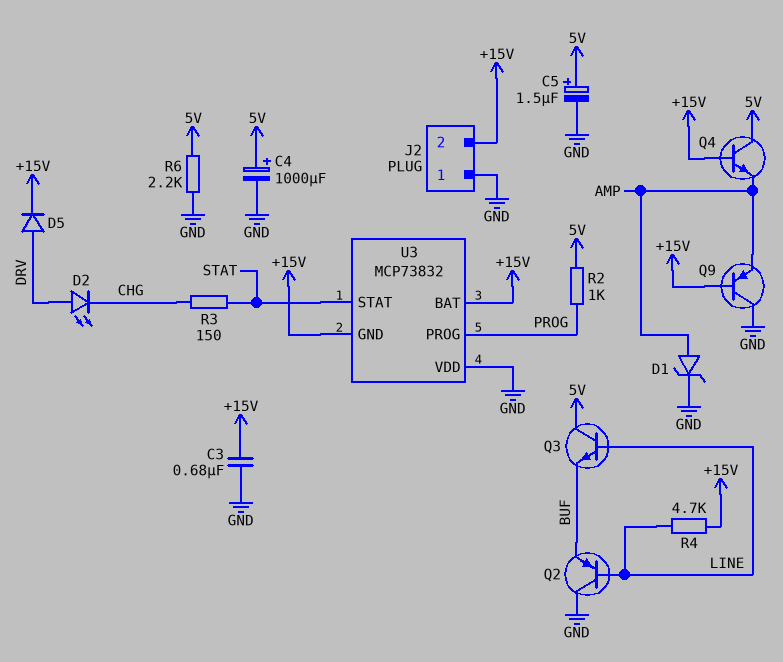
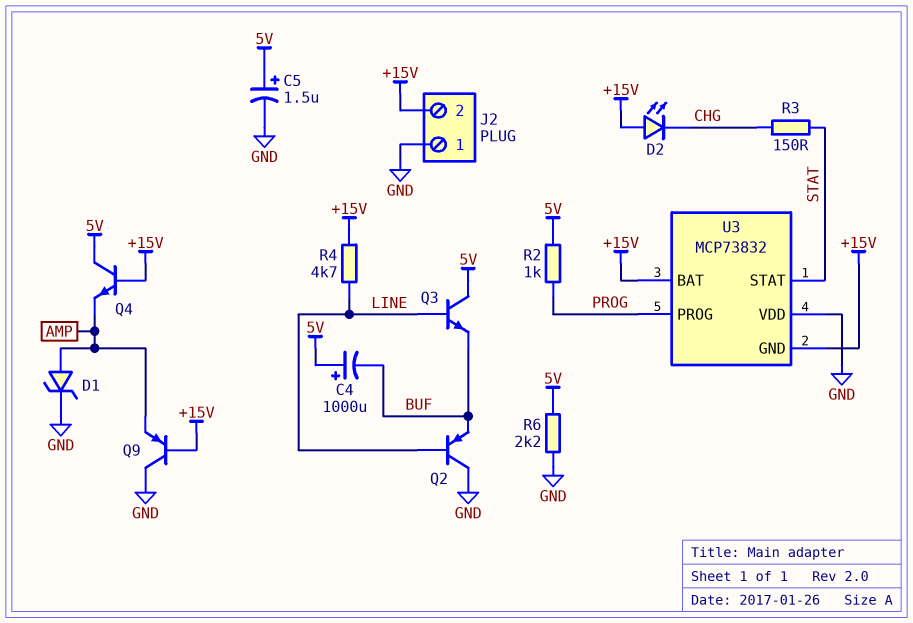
C3: 680nF (+15V, GND) -> none
C4: 1000uF (plus 5V, minus GND) -> 1000uF (plus 5V, minus BUF)
D2: LED (A DRV, K CHG) -> LED (A +15V, K CHG)
D5: diode (A DRV, K +15V) -> none

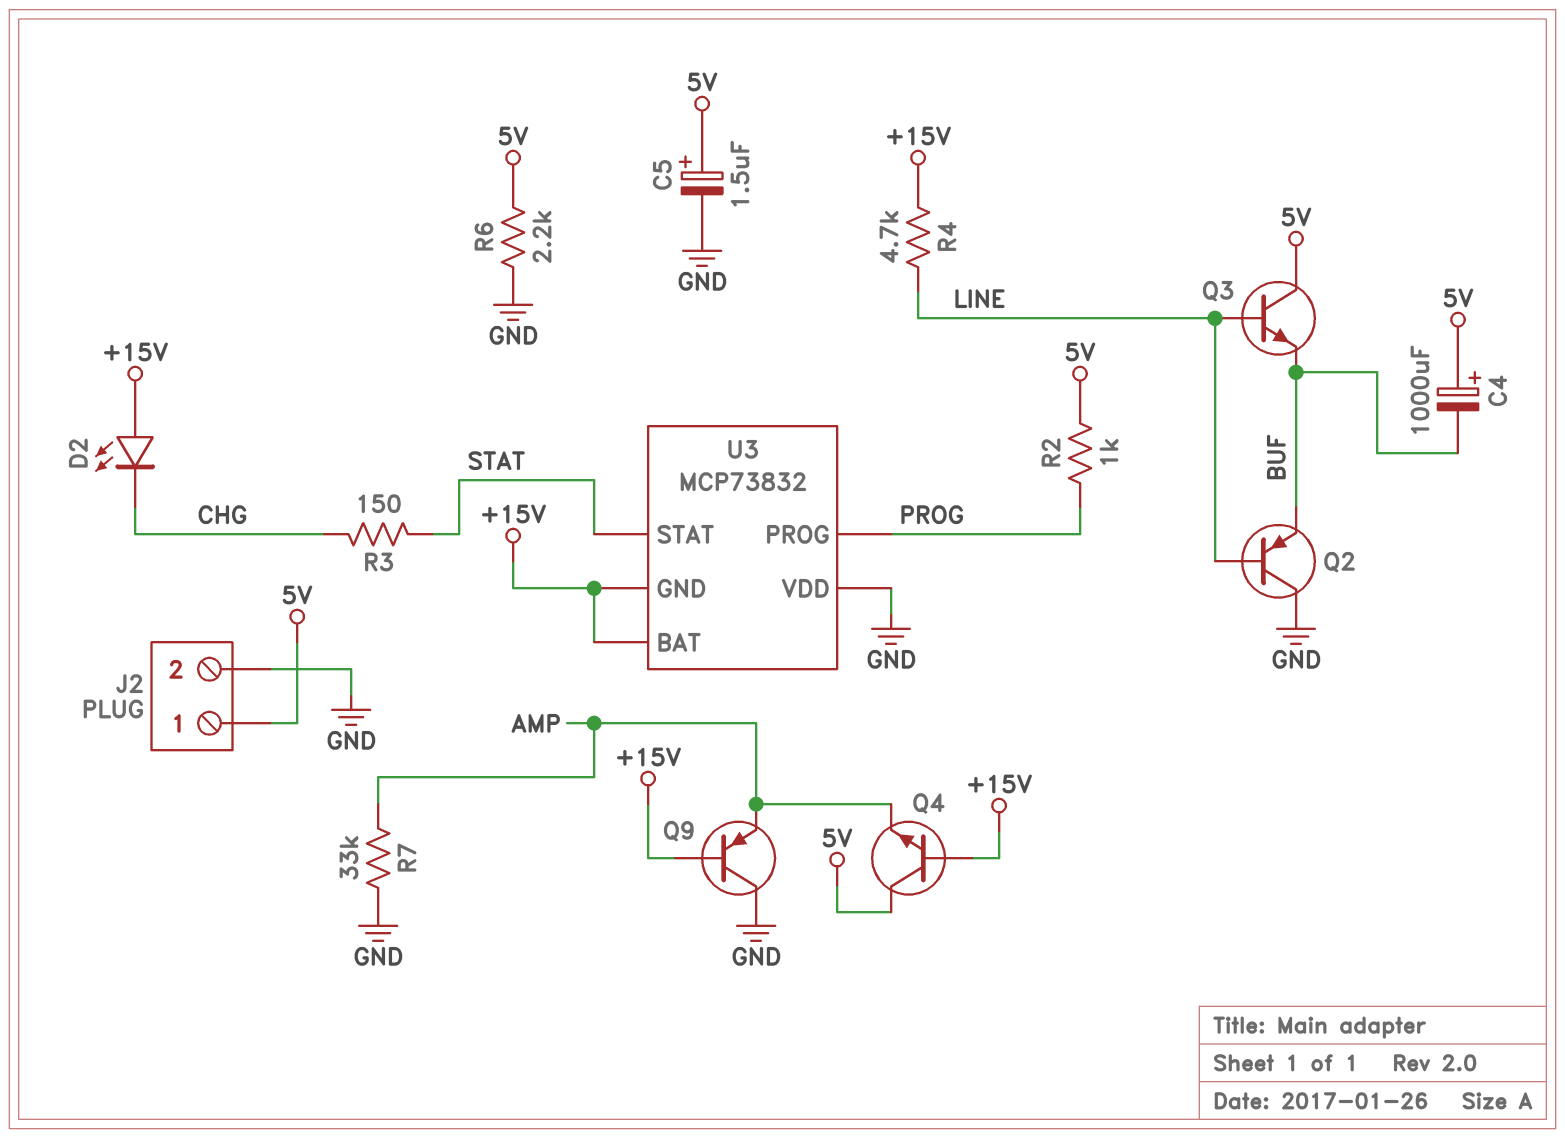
D1: zener (A AMP, K GND) -> none
J2 pin 1: GND -> 5V
J2 pin 2: +15V -> GND
R7: none -> 33k (AMP, GND)

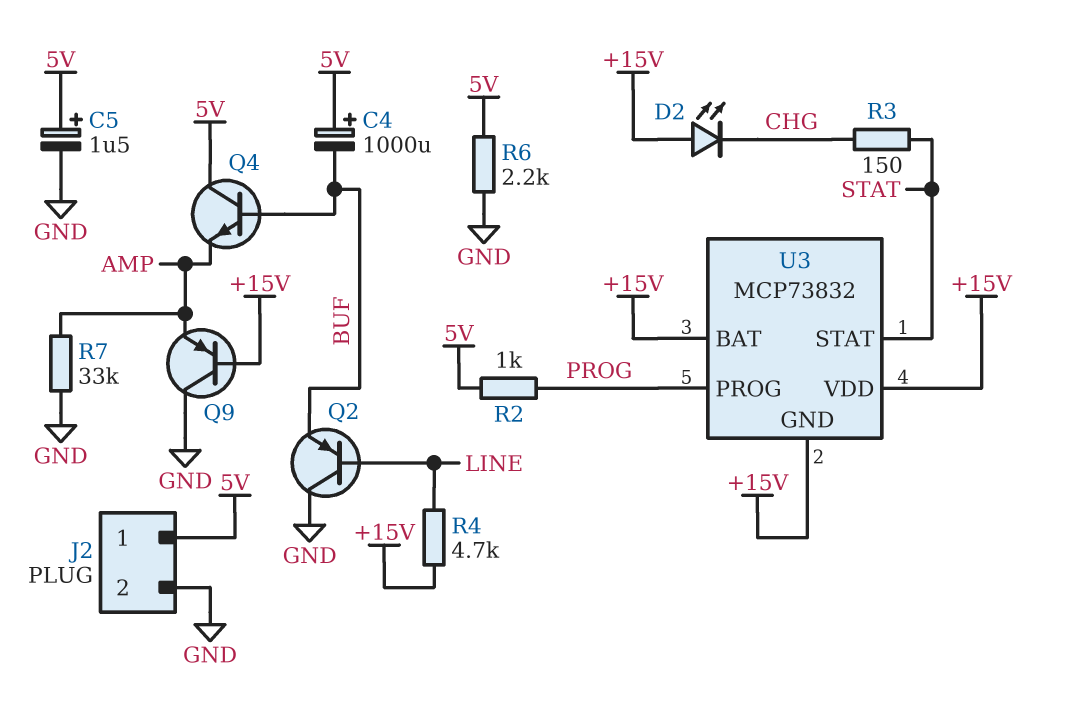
Q3: NPN (B LINE, C 5V, E BUF) -> none
Q4: NPN (B +15V, C 5V, E AMP) -> NPN (B BUF, C 5V, E AMP)
U3 pin VDD: GND -> +15V

